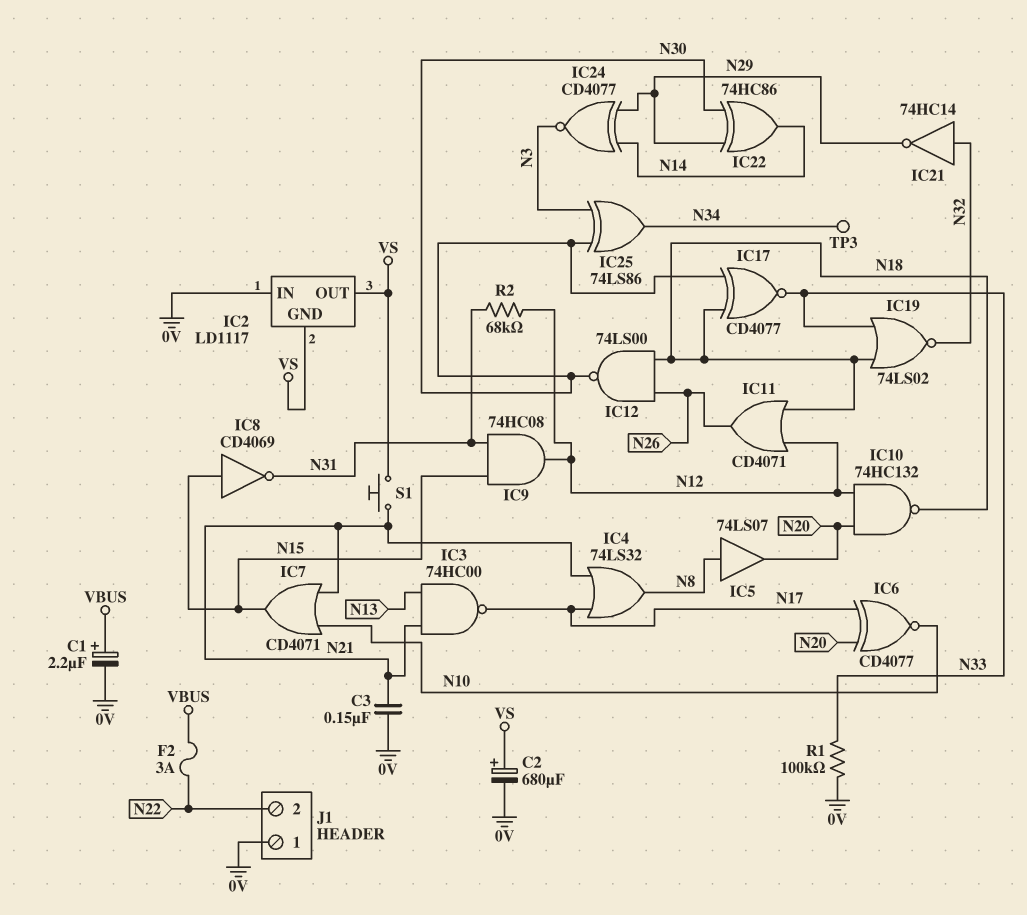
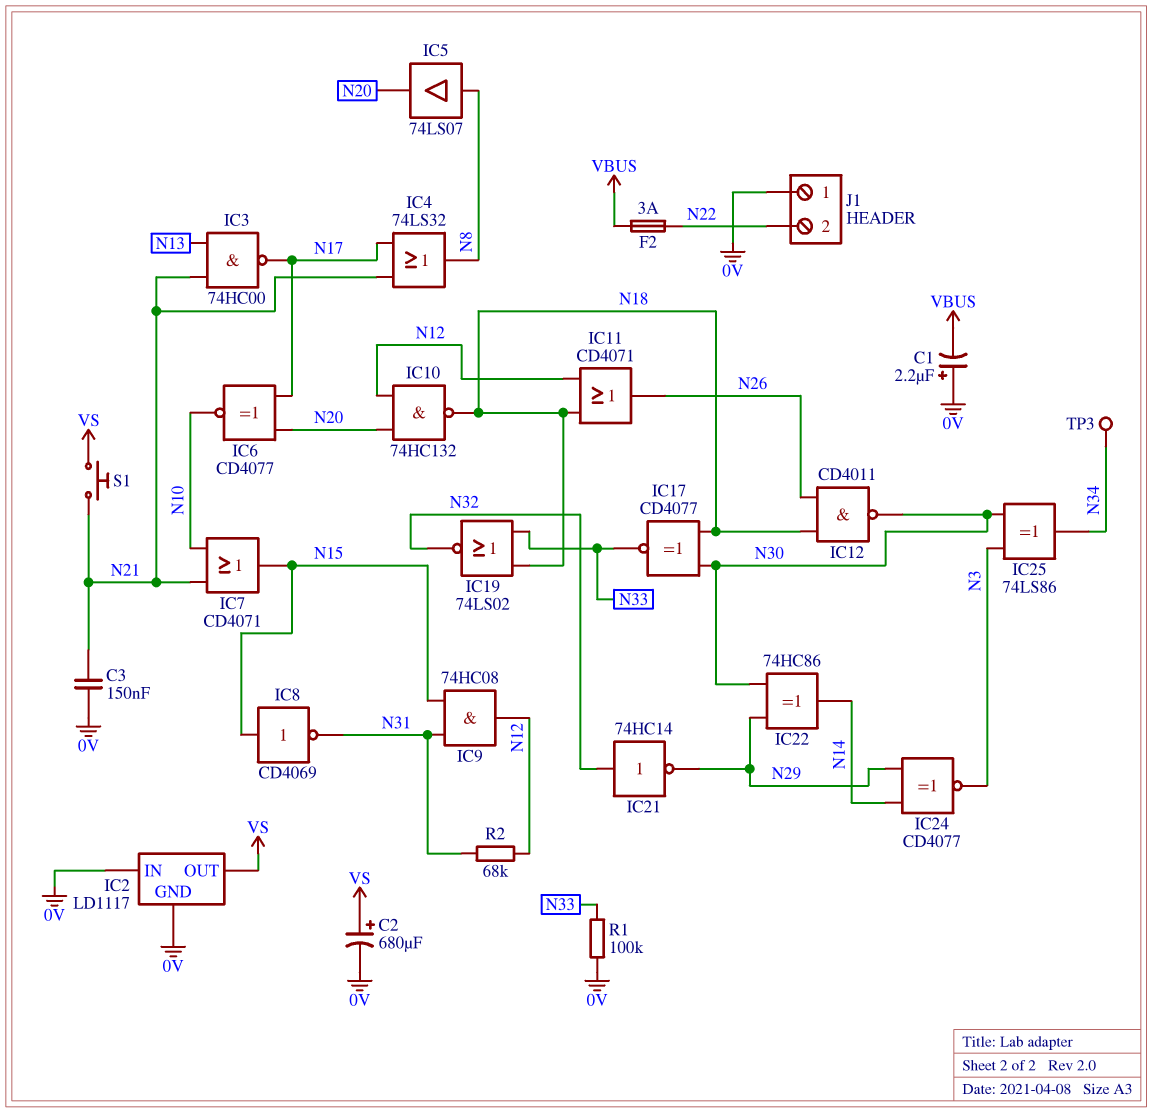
C1: 2.2uF (plus VBUS, minus 0V) -> 2.2uF (plus 0V, minus VBUS)
IC2 pin GND: VS -> 0V
IC12: NAND 74LS00 (in N18, in N26, out N30) -> NAND CD4011 (in N18, in N26, out N30)

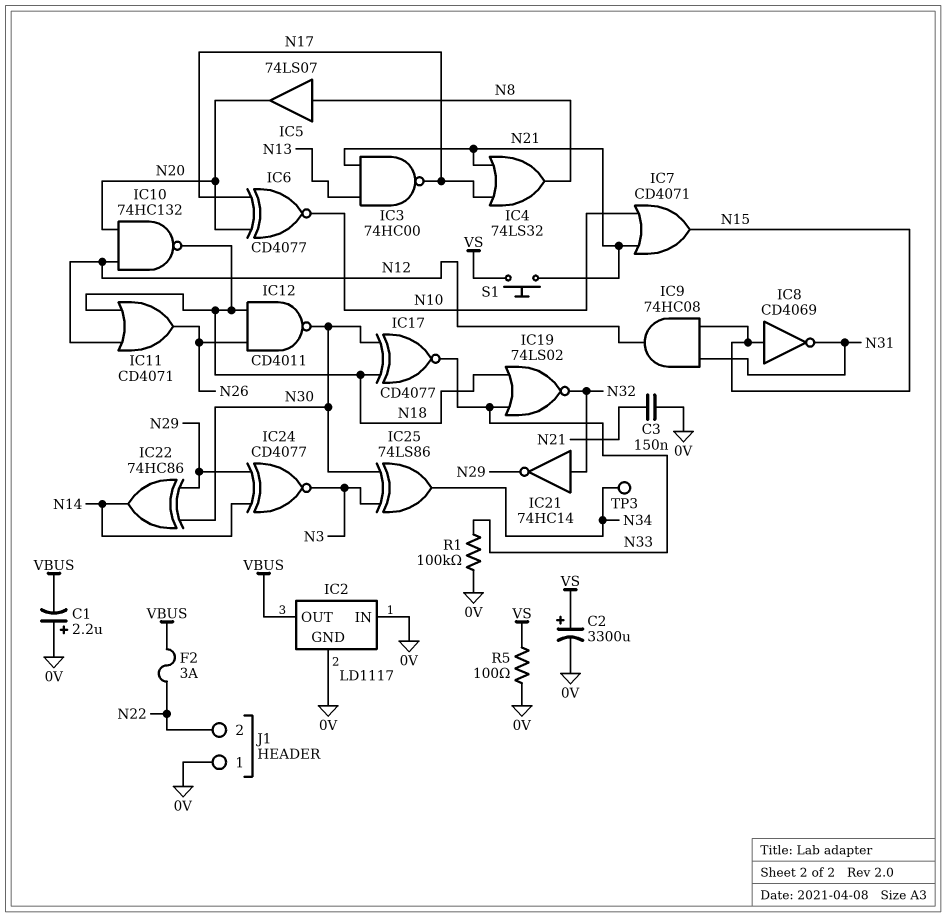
C2: 680uF (plus VS, minus 0V) -> 3300uF (plus VS, minus 0V)
IC2 pin OUT: VS -> VBUS
R2: 68k (N12, N31) -> none
R5: none -> 100 (0V, VS)

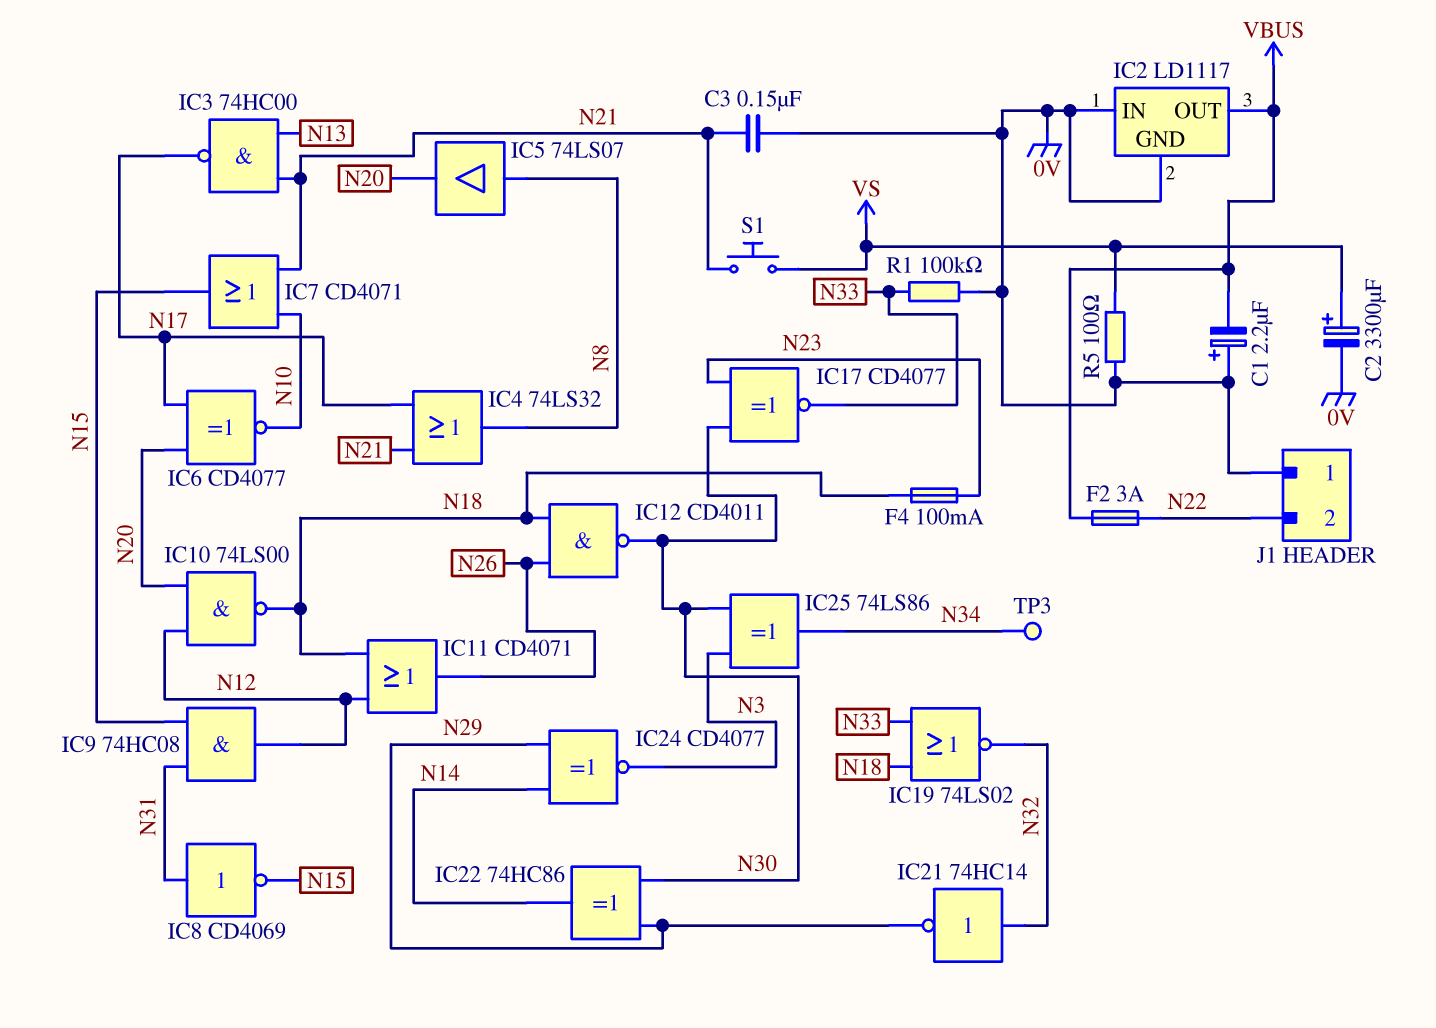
F4: none -> 100mA (N18, N23)
IC8: NOT CD4069 (in N15, out N31) -> NOT CD4069 (in N31, out N15)
IC10: NAND 74HC132 (in N12, in N20, out N18) -> NAND 74LS00 (in N12, in N20, out N18)
IC17: XNOR CD4077 (in N18, in N30, out N33) -> XNOR CD4077 (in N23, in N30, out N33)

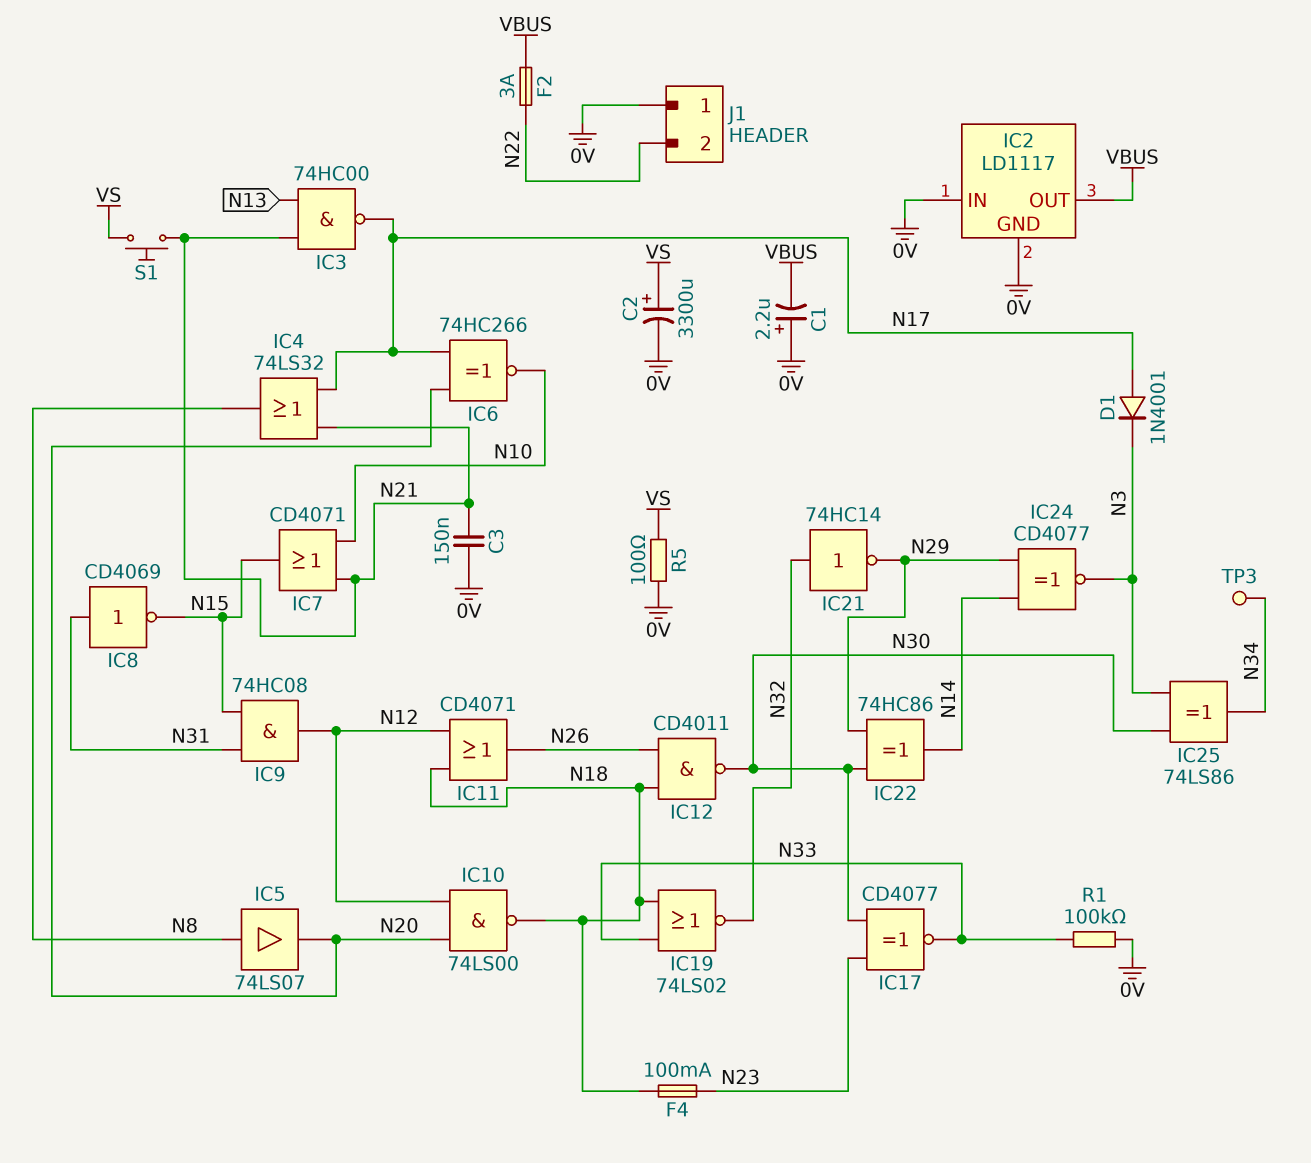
D1: none -> diode 1N4001 (A N17, K N3)
IC6: XNOR CD4077 (in N17, in N20, out N10) -> XNOR 74HC266 (in N17, in N20, out N10)

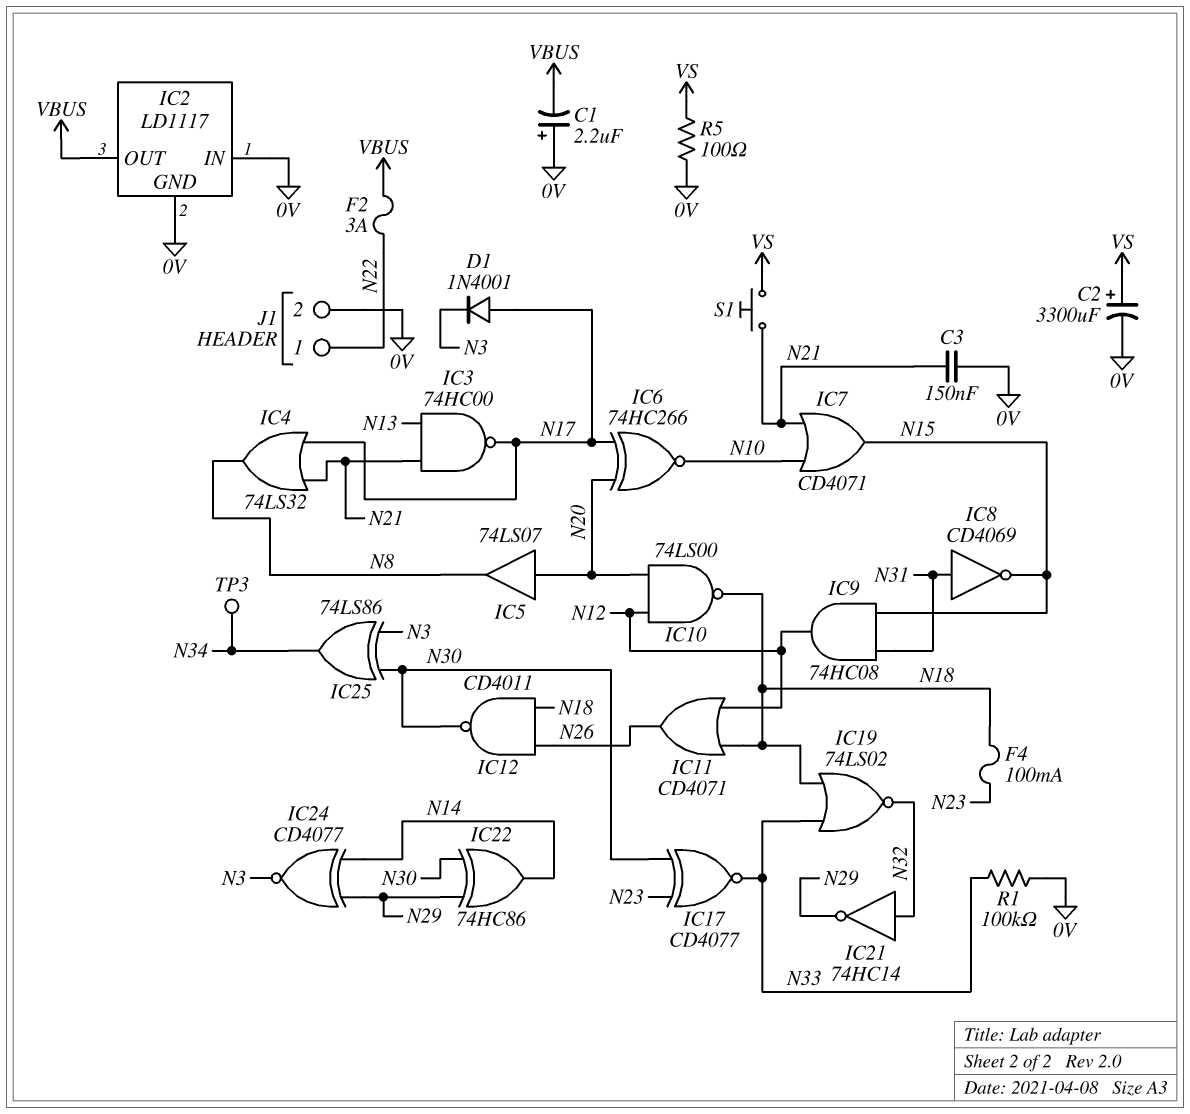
IC5: buffer 74LS07 (in N8, out N20) -> buffer 74LS07 (in N20, out N8)
J1 pin 1: 0V -> N22
J1 pin 2: N22 -> 0V

